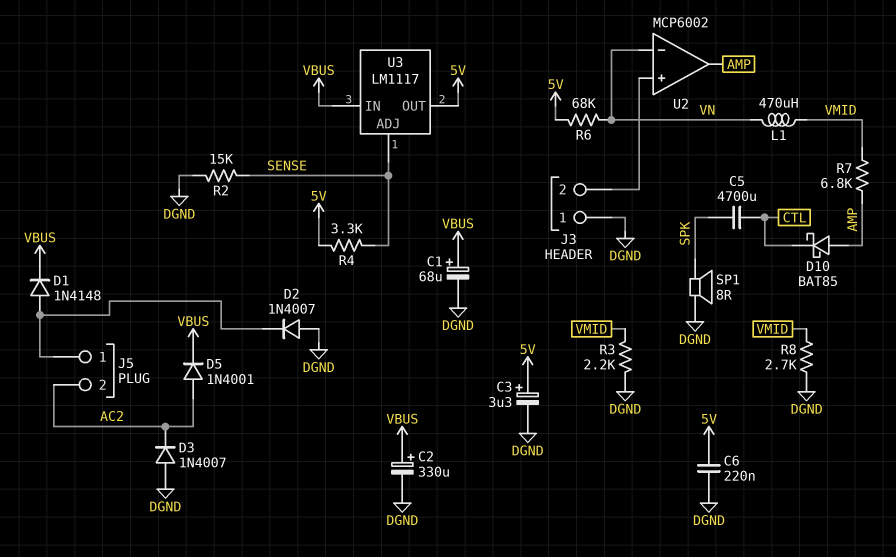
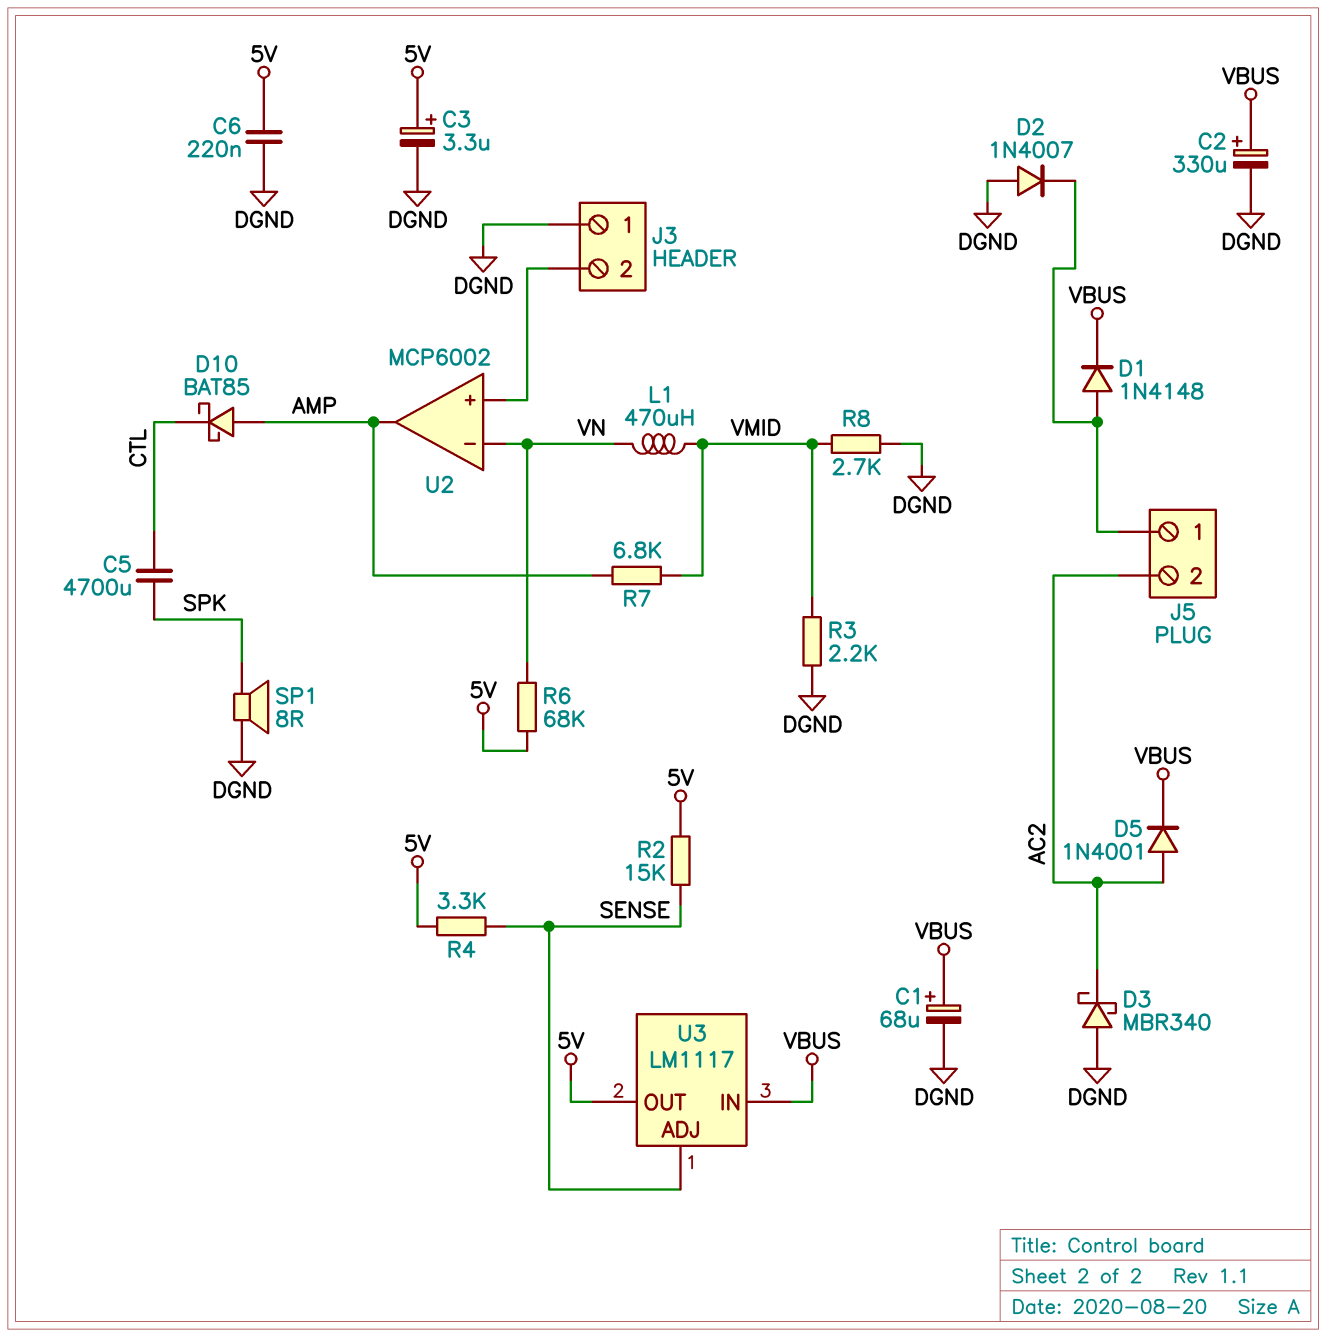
D3: diode 1N4007 (A DGND, K AC2) -> schottky MBR340 (A DGND, K AC2)
R2: 15k (DGND, SENSE) -> 15k (5V, SENSE)

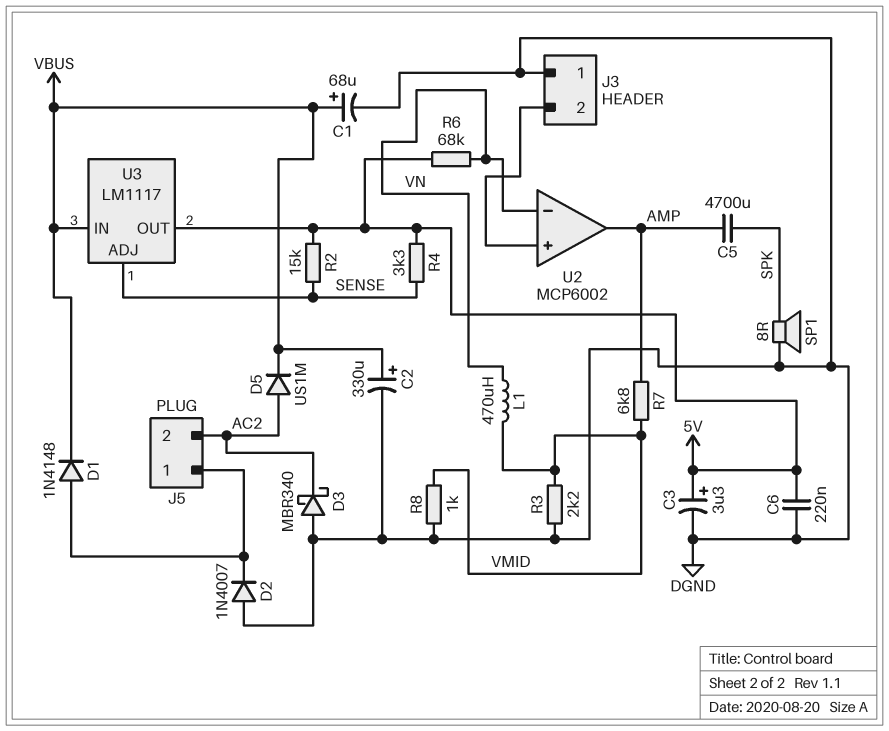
C5: 4700uF (CTL, SPK) -> 4700uF (AMP, SPK)
D5: diode 1N4001 (A AC2, K VBUS) -> diode US1M (A AC2, K VBUS)
D10: schottky BAT85 (A AMP, K CTL) -> none
R8: 2.7k (DGND, VMID) -> 1k (DGND, VMID)

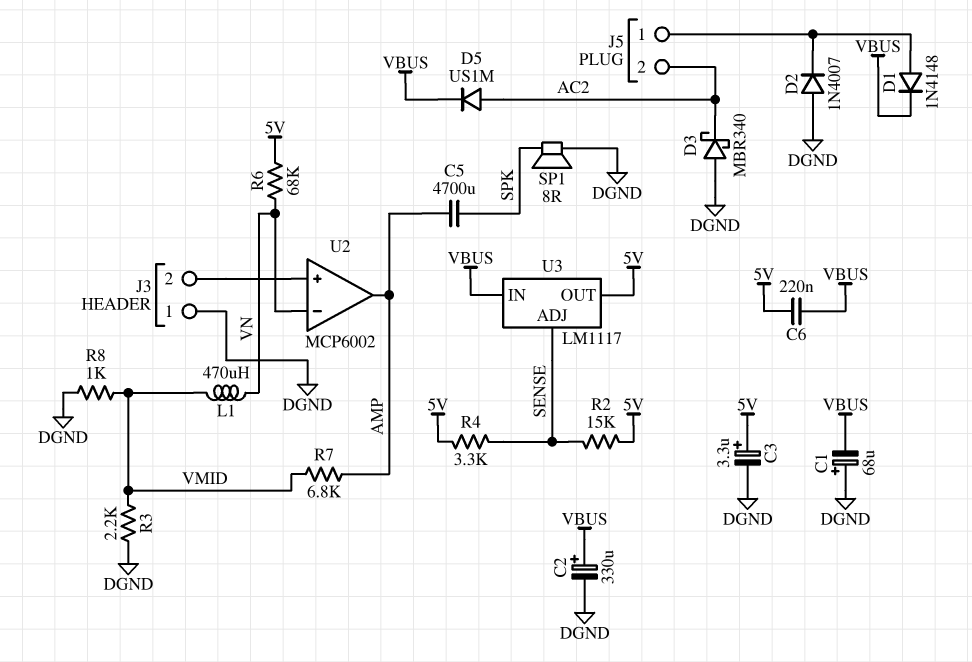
C1: 68uF (plus VBUS, minus DGND) -> 68uF (plus DGND, minus VBUS)
C6: 220nF (5V, DGND) -> 220nF (5V, VBUS)

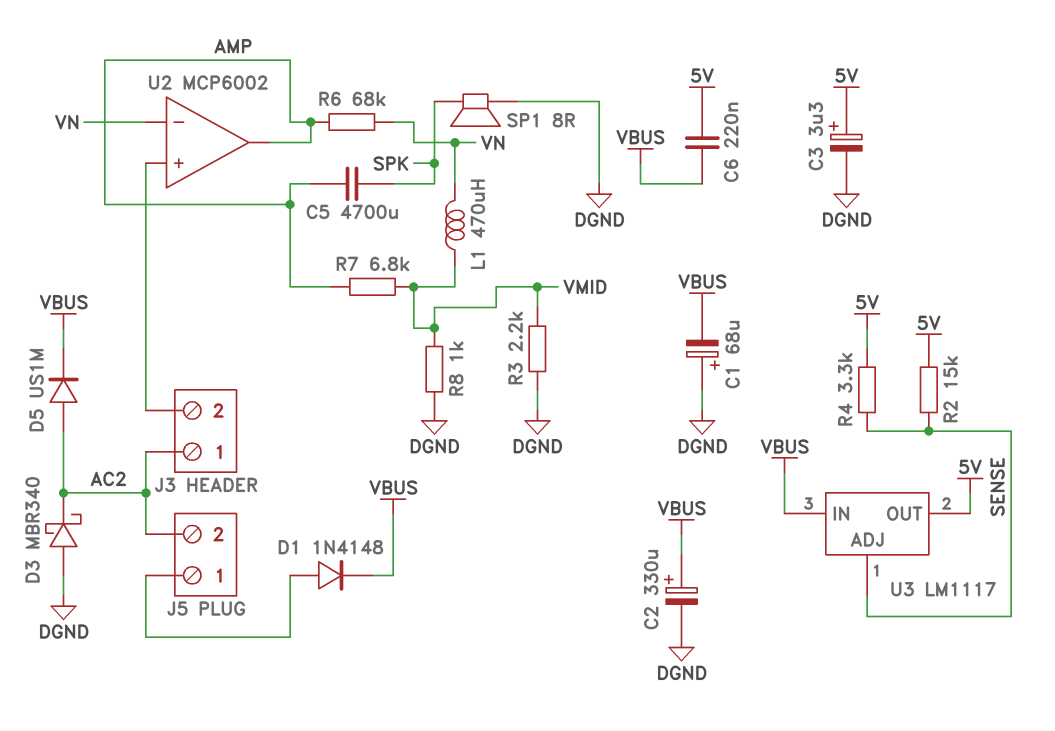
D2: diode 1N4007 (A DGND, K J5/1) -> none
J3 pin 1: DGND -> AC2
R6: 68k (5V, VN) -> 68k (AMP, VN)

